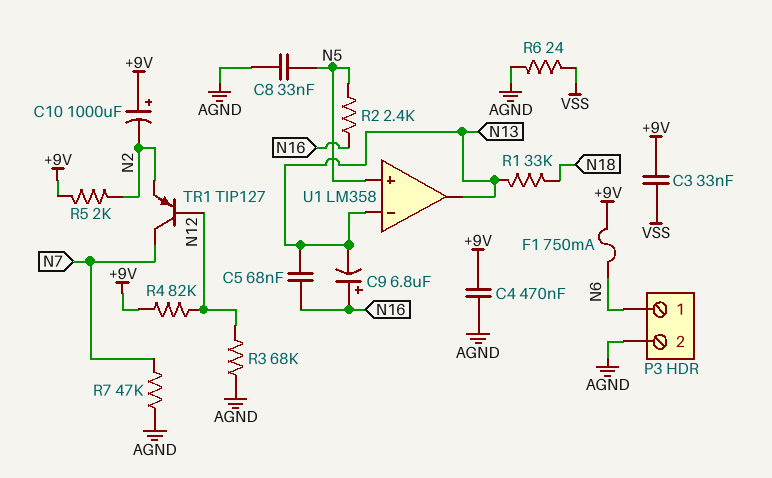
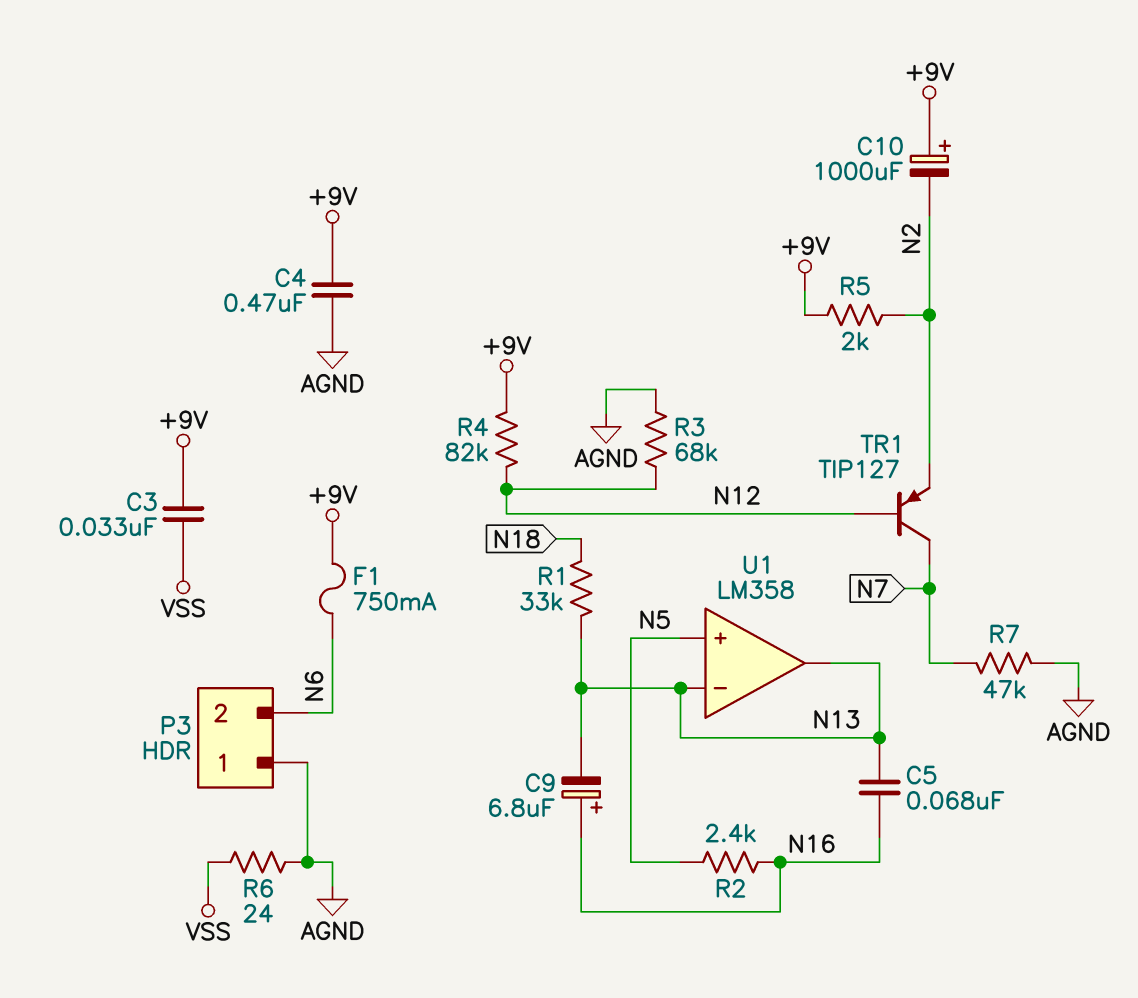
C8: 33nF (AGND, N5) -> none
P3 pin 1: N6 -> AGND
P3 pin 2: AGND -> N6

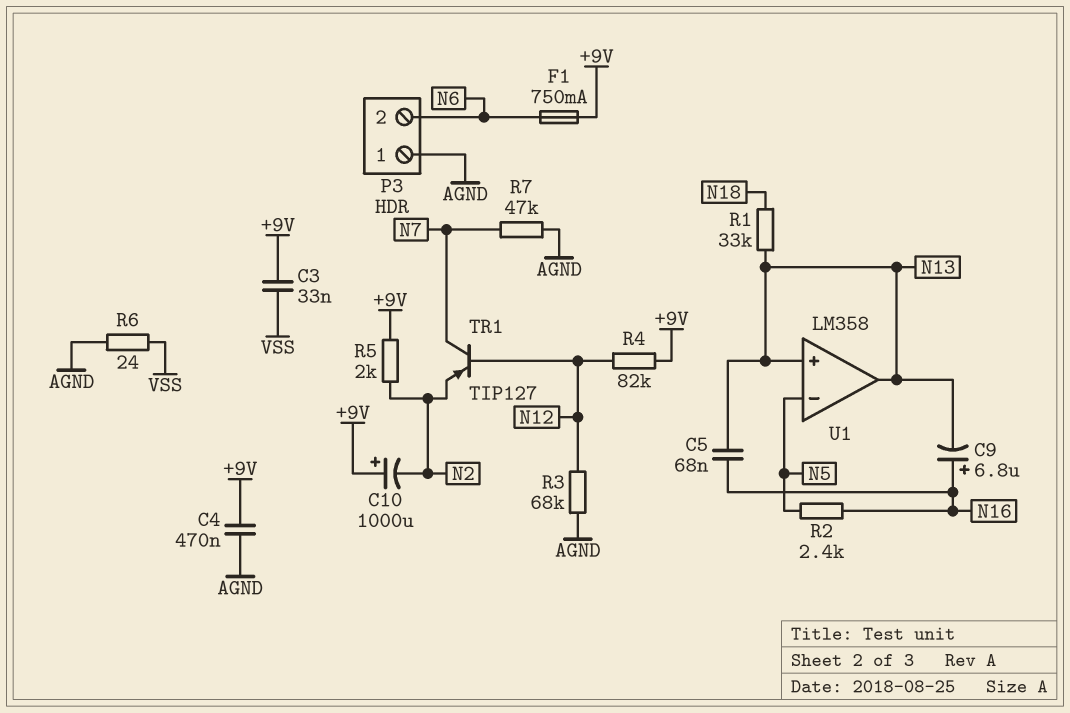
U1 pin in+: N5 -> N13
U1 pin in-: N13 -> N5

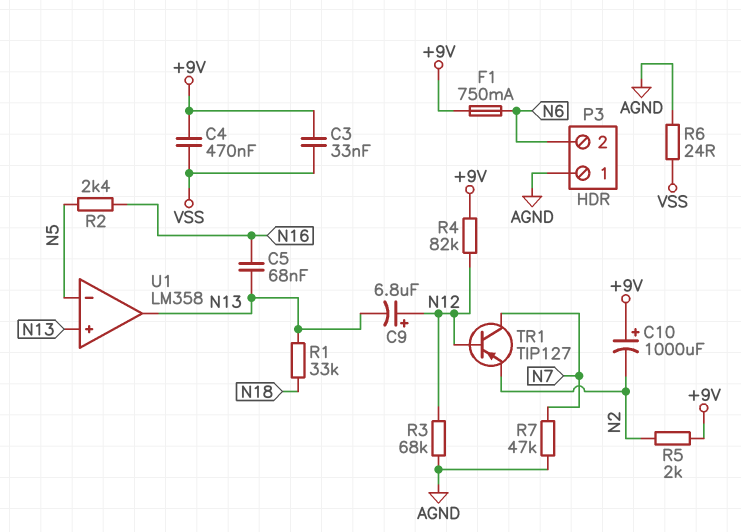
C4: 470nF (+9V, AGND) -> 470nF (+9V, VSS)
C9: 6.8uF (plus N16, minus N13) -> 6.8uF (plus N12, minus N13)

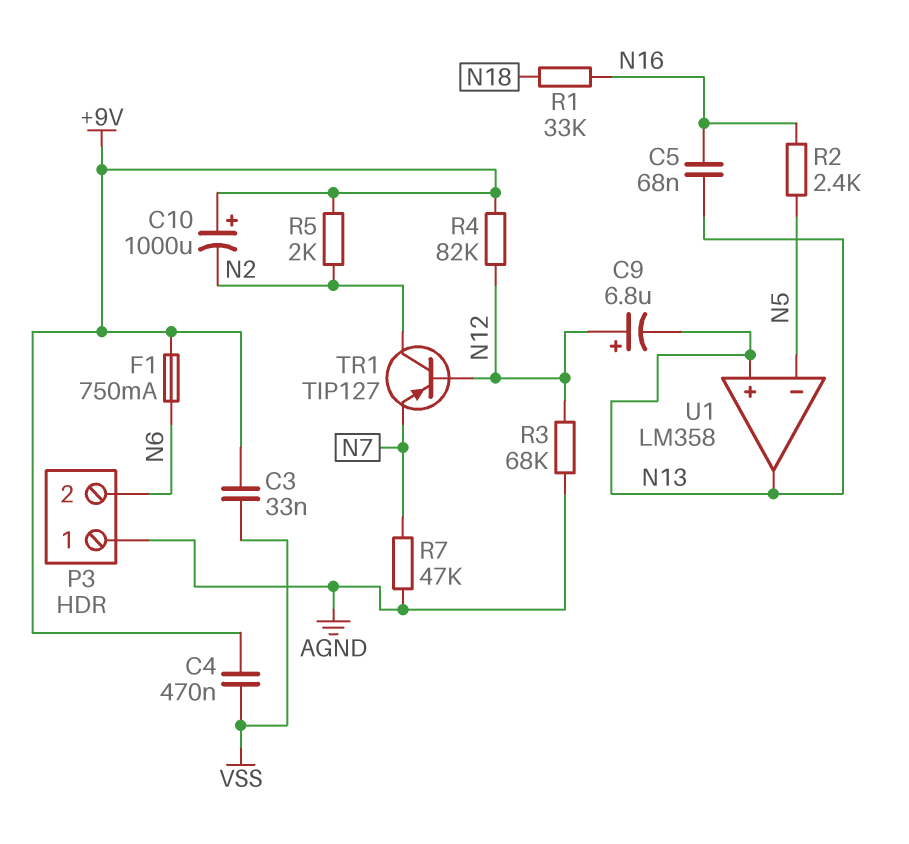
R1: 33k (N13, N18) -> 33k (N16, N18)
R6: 24 (AGND, VSS) -> none
TR1: PNP TIP127 (B N12, C N7, E N2) -> PNP TIP127 (B N12, C N2, E N7)

